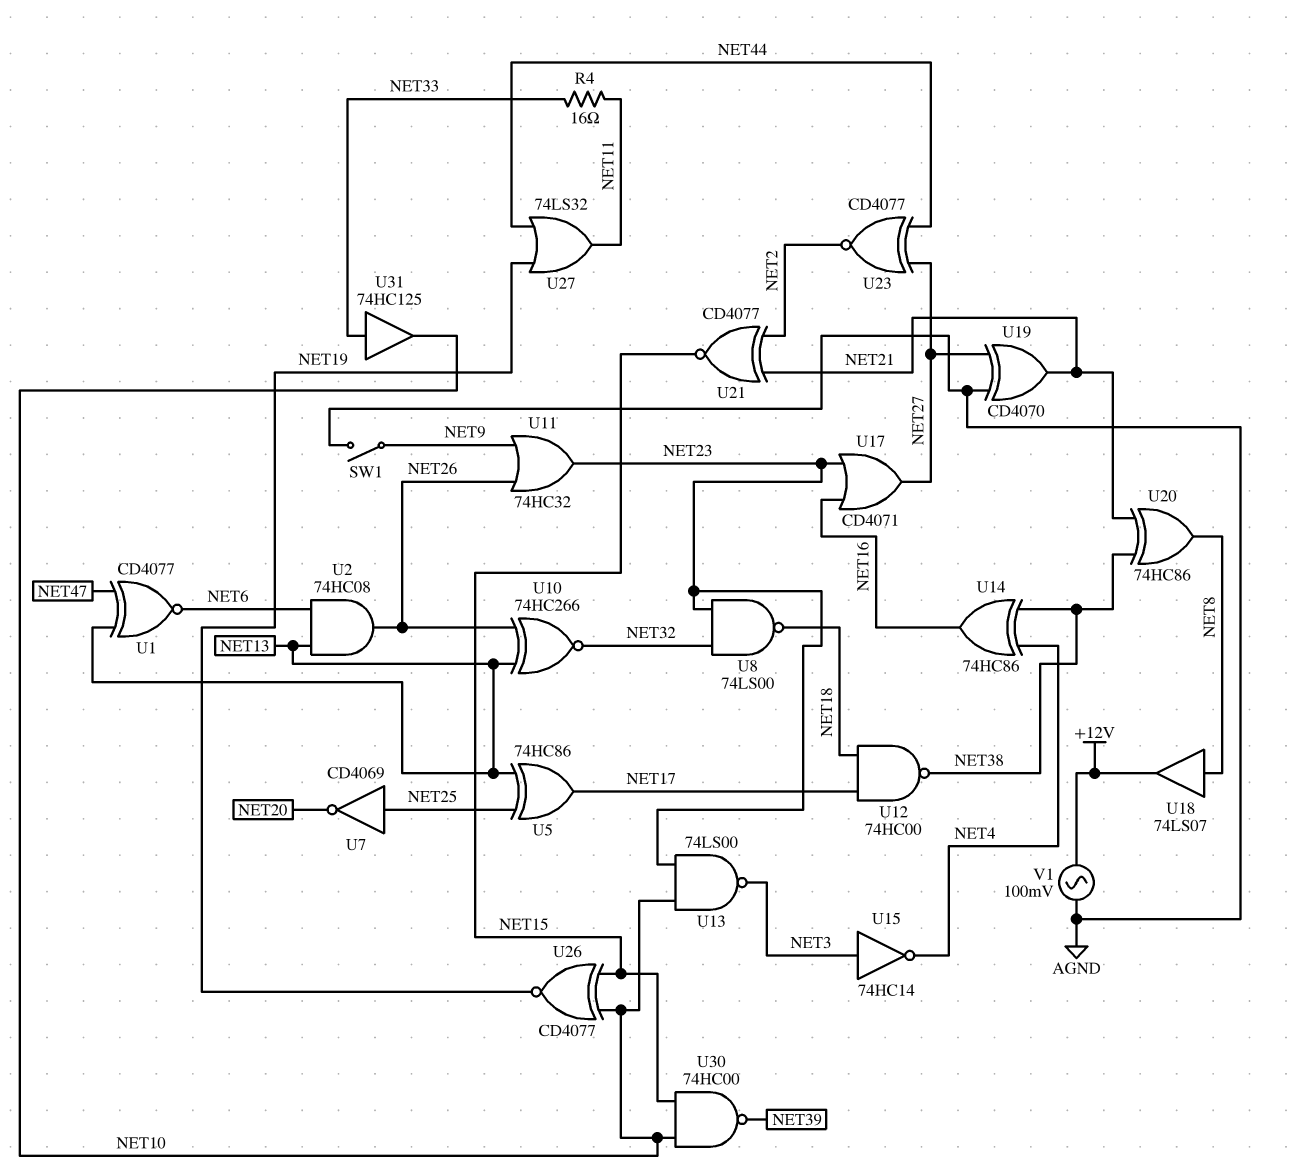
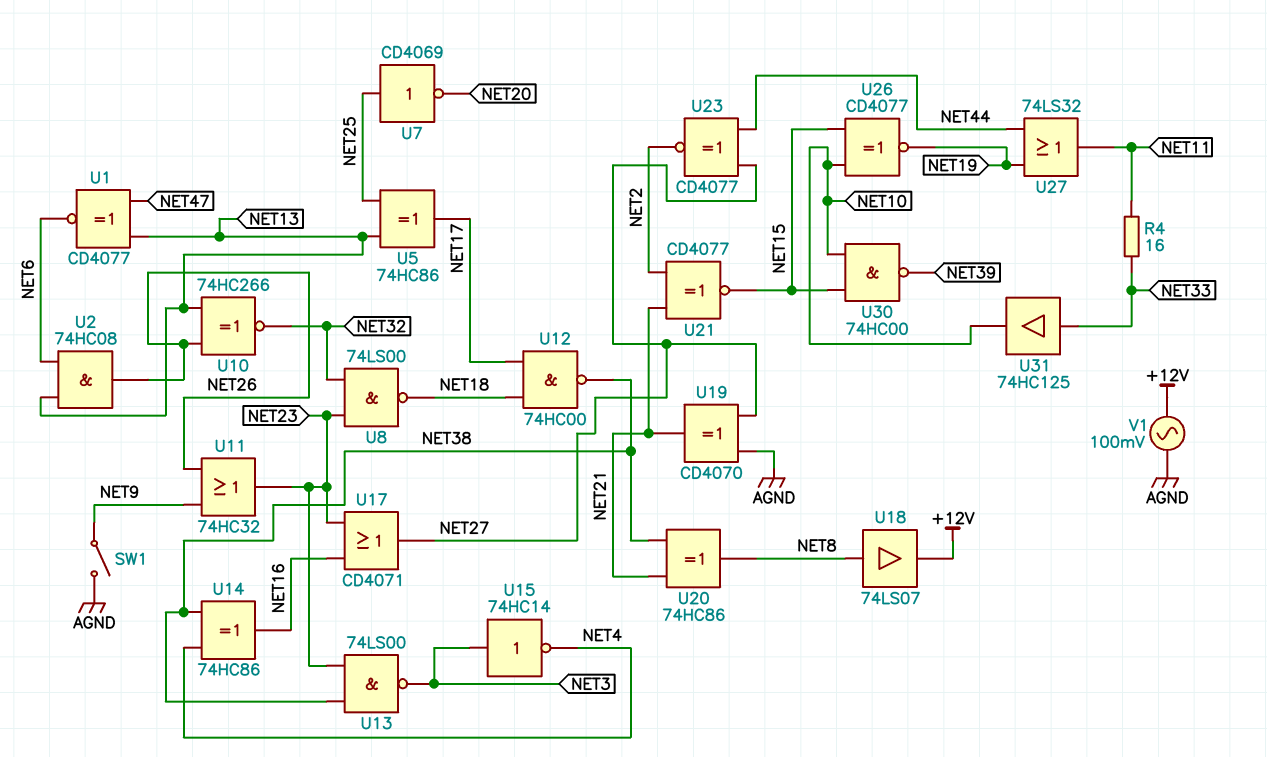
U13: NAND 74LS00 (in NET10, in NET23, out NET3) -> NAND 74LS00 (in NET23, in NET38, out NET3)

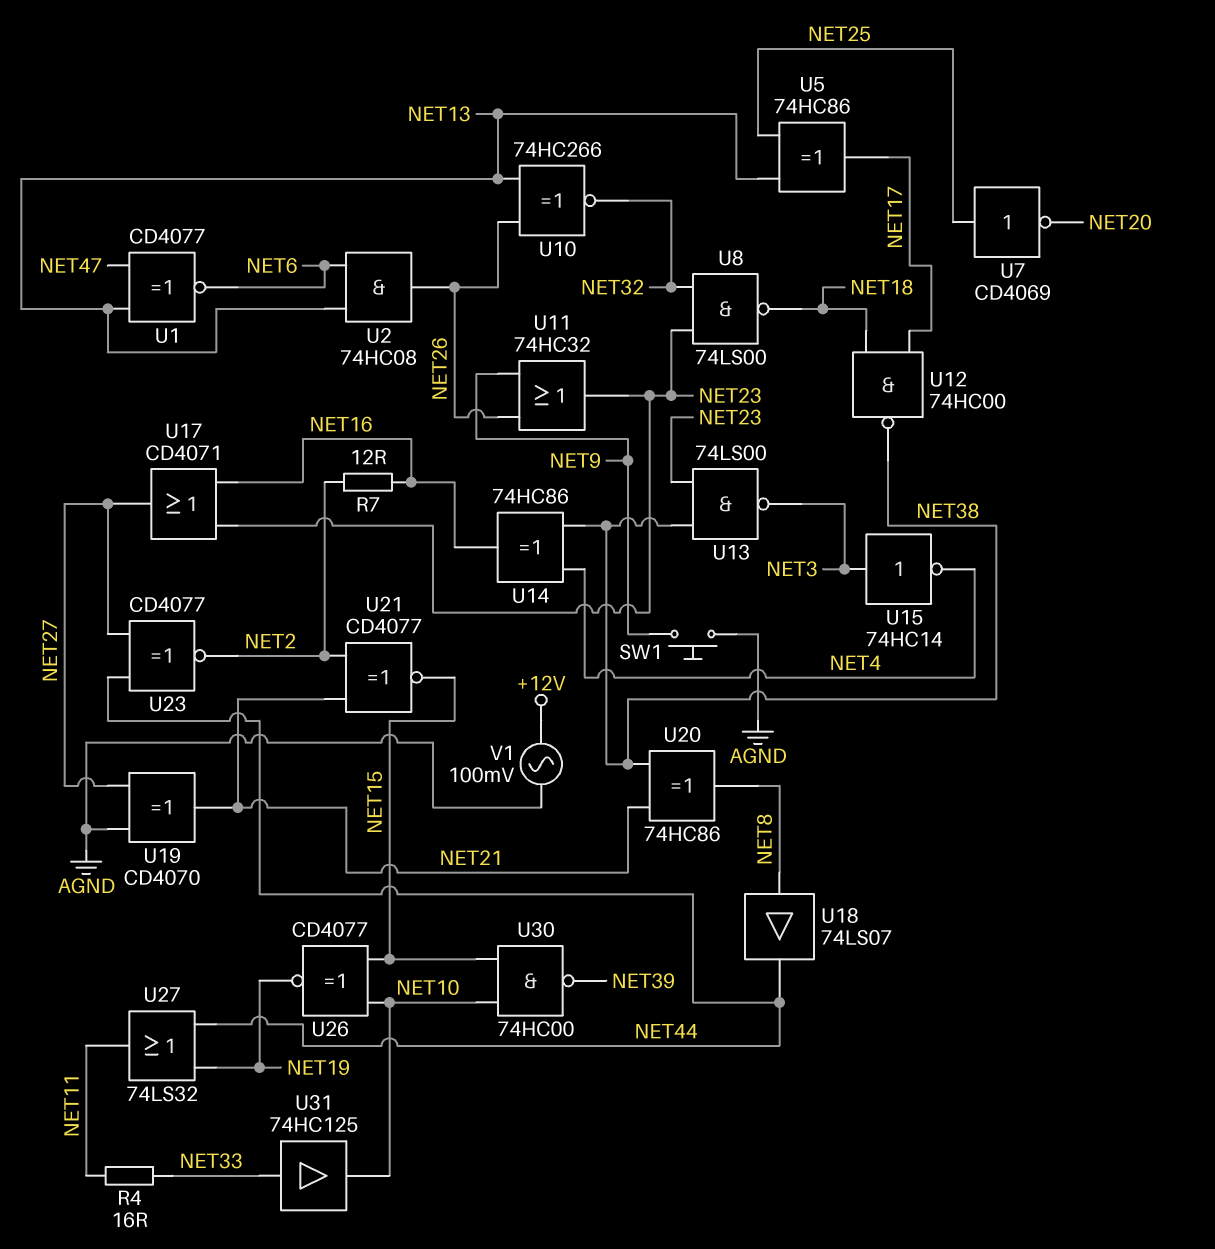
R7: none -> 12 (NET2, NET16)
SW1: switch (AGND, NET9) -> button (AGND, NET9)
U18: buffer 74LS07 (in NET8, out +12V) -> buffer 74LS07 (in NET8, out NET44)

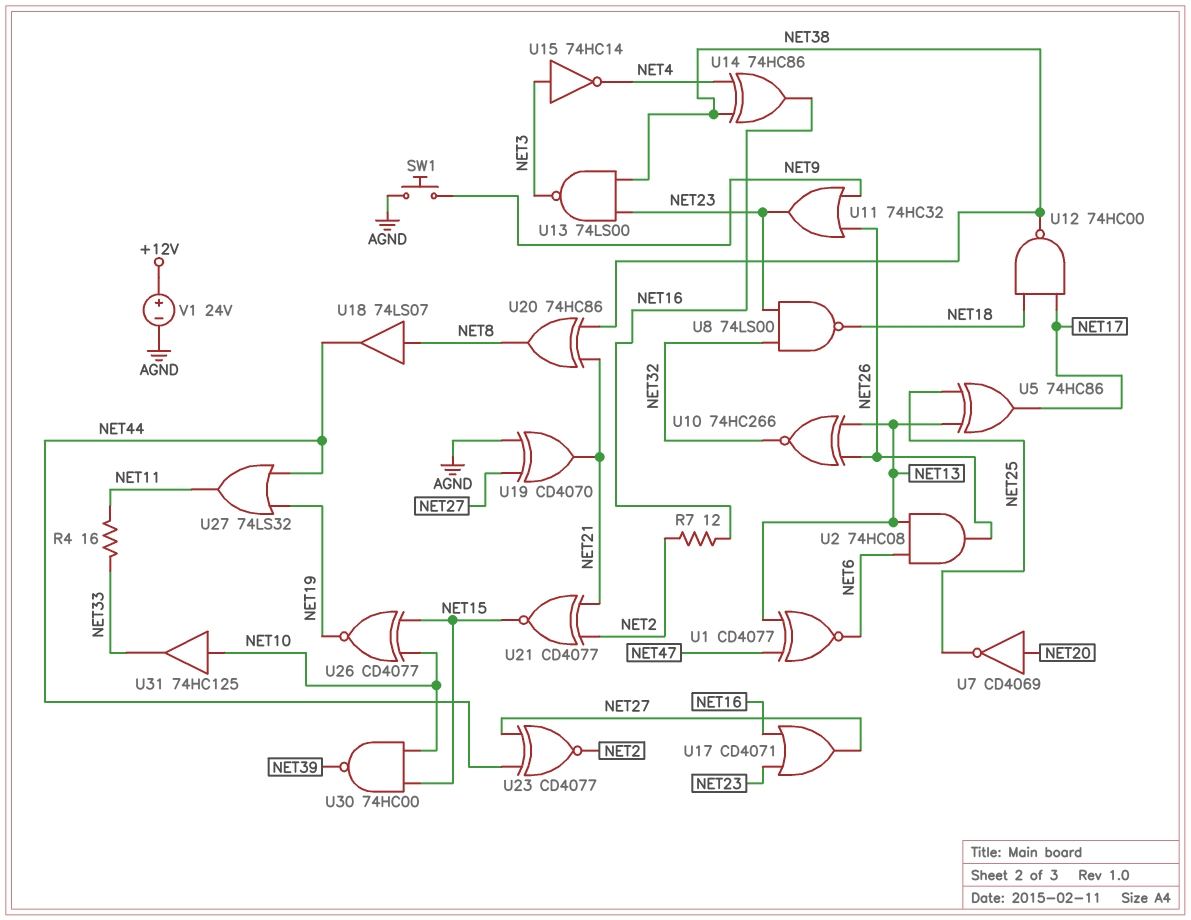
U7: NOT CD4069 (in NET25, out NET20) -> NOT CD4069 (in NET20, out NET25)
U31: buffer 74HC125 (in NET33, out NET10) -> buffer 74HC125 (in NET10, out NET33)
V1: AC 100mV (+12V, AGND) -> 24V (plus +12V, minus AGND)

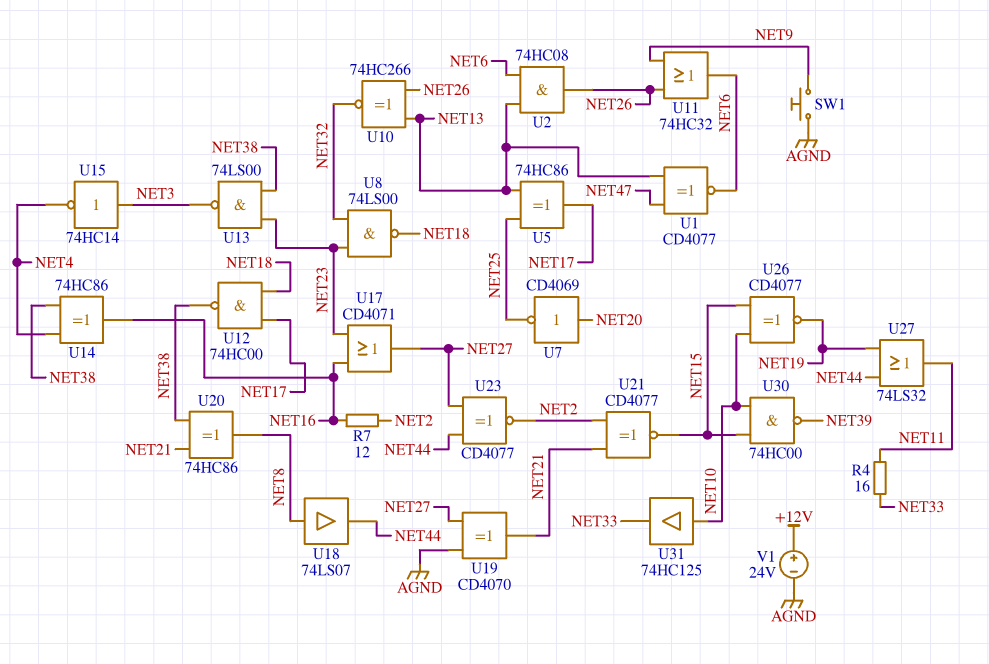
U11: OR 74HC32 (in NET9, in NET26, out NET23) -> OR 74HC32 (in NET9, in NET26, out NET6)

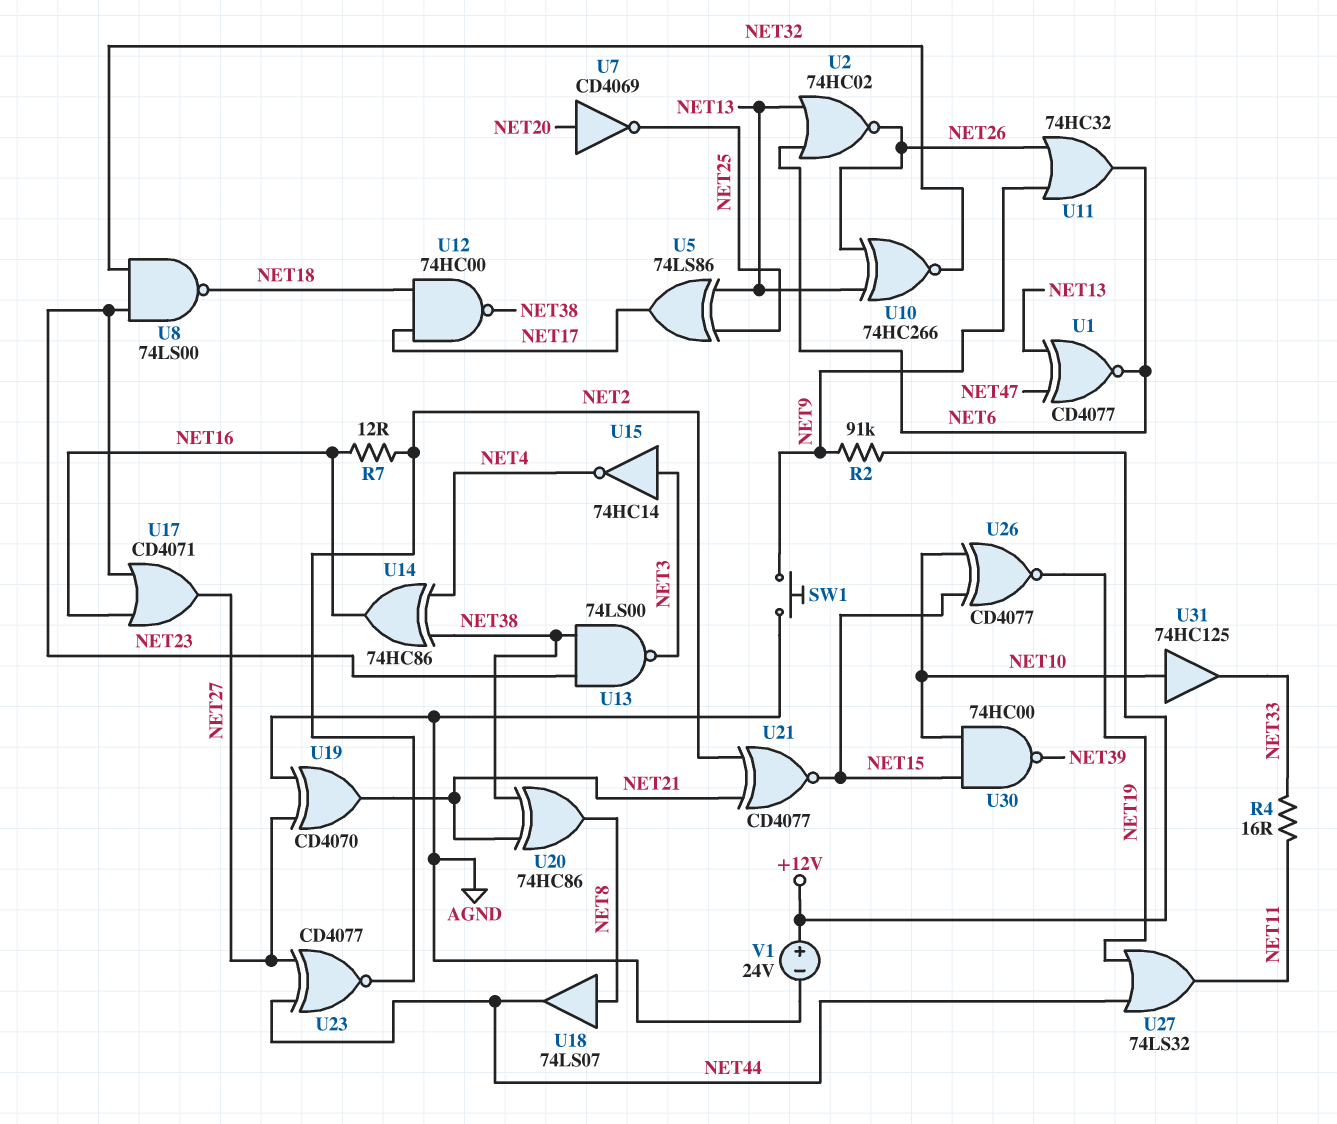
R2: none -> 91k (+12V, NET9)
U2: AND 74HC08 (in NET6, in NET13, out NET26) -> NOR 74HC02 (in NET6, in NET13, out NET26)
U5: XOR 74HC86 (in NET13, in NET25, out NET17) -> XOR 74LS86 (in NET13, in NET25, out NET17)

